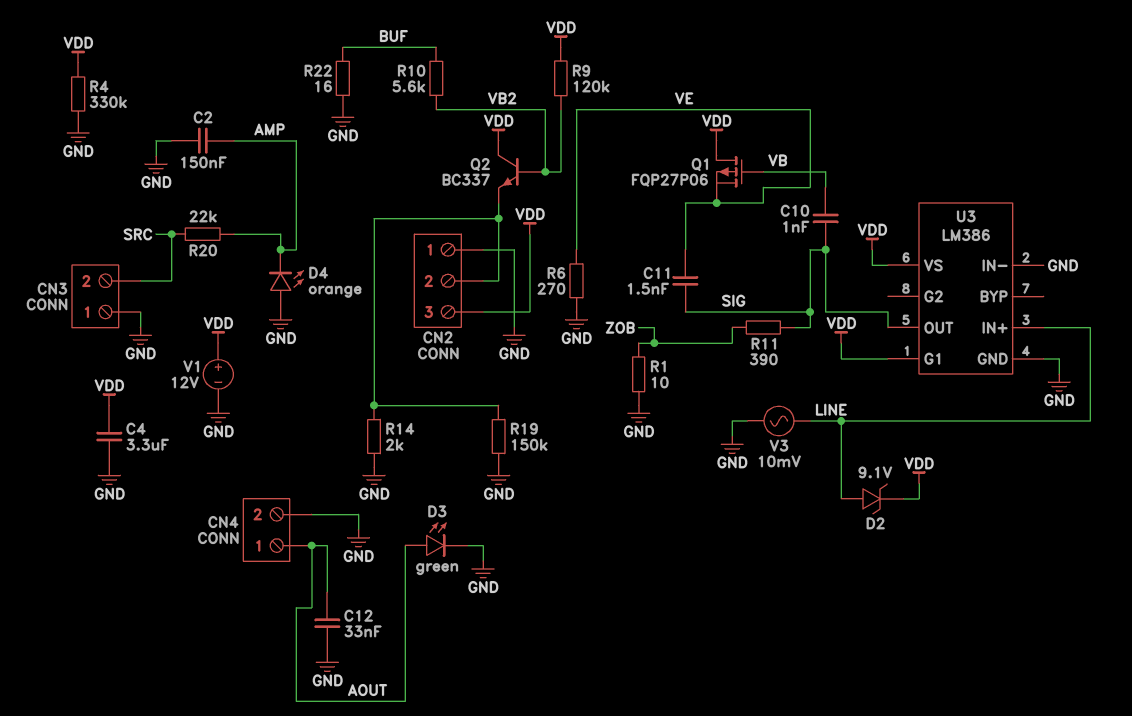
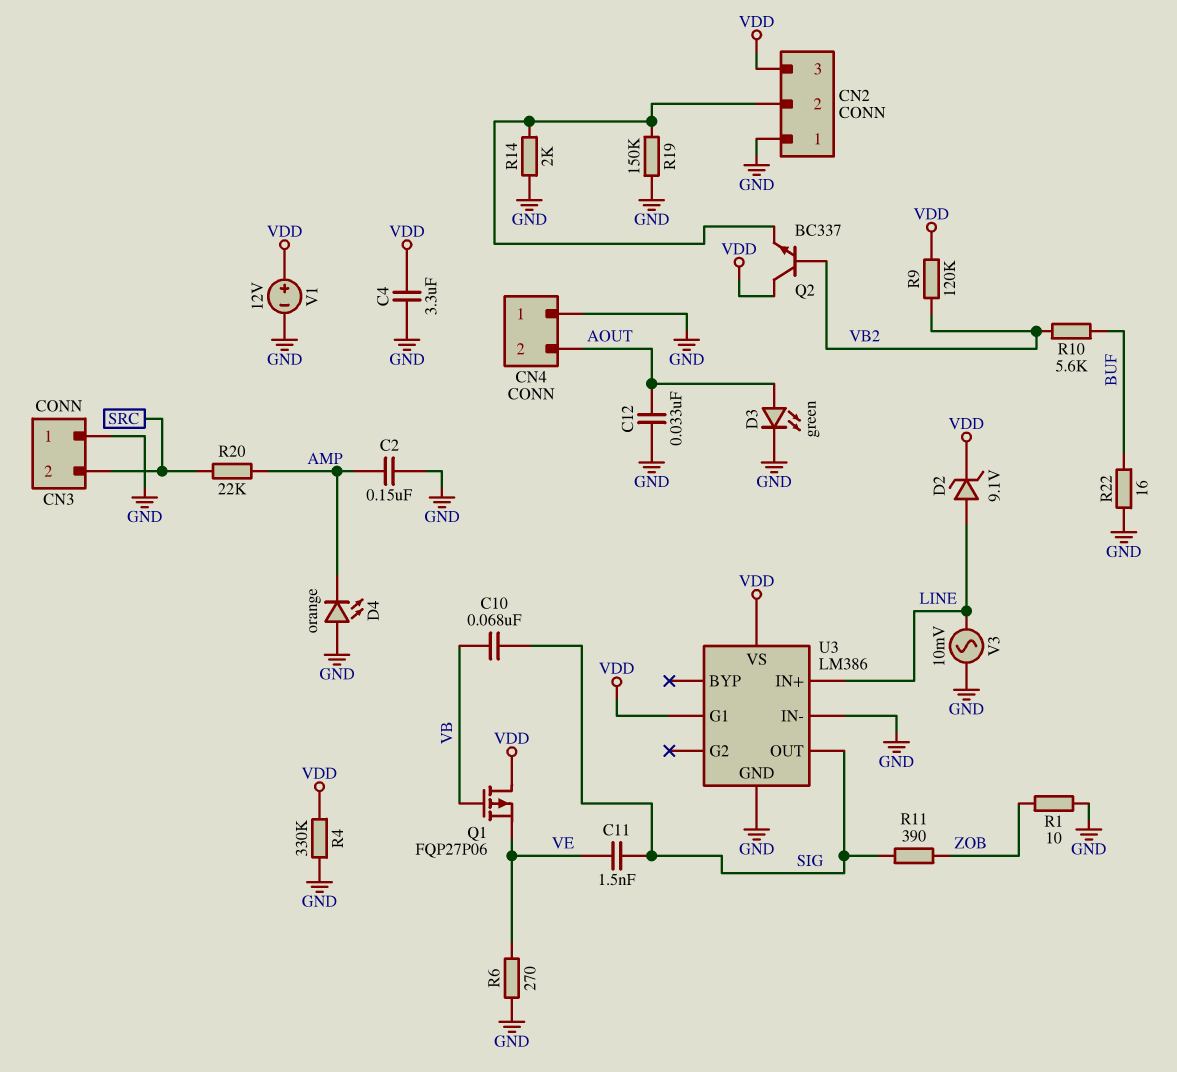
C10: 1nF (SIG, VB) -> 68nF (SIG, VB)
CN4 pin 1: AOUT -> GND
CN4 pin 2: GND -> AOUT

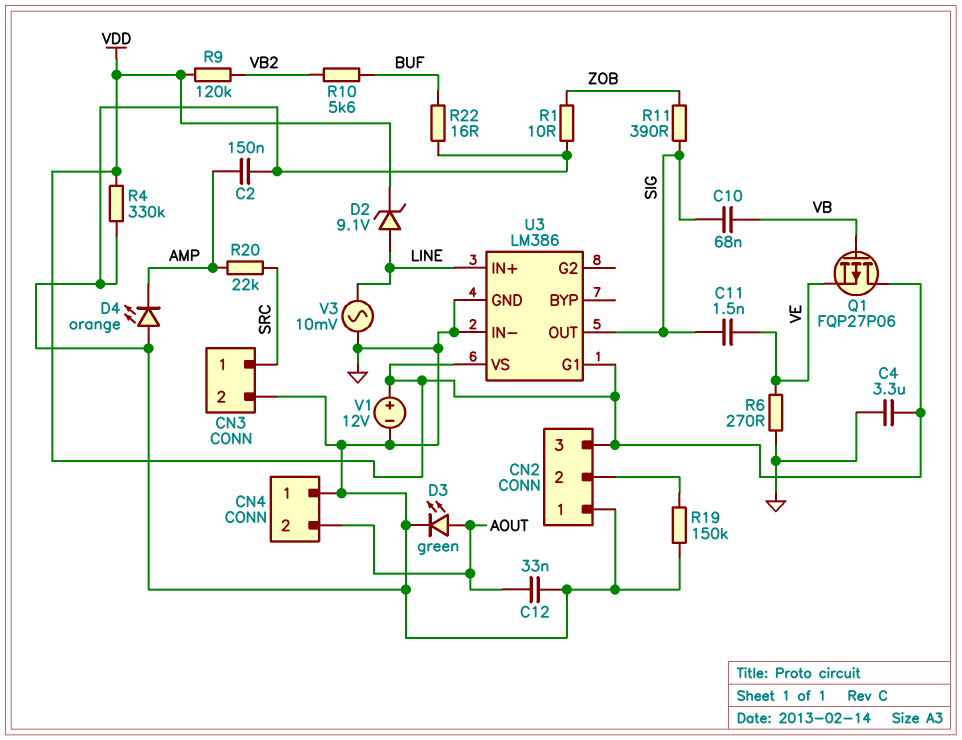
CN3 pin 1: GND -> SRC
CN3 pin 2: SRC -> GND
Q2: NPN BC337 (B VB2, C VDD, E CN2/2) -> none
R14: 2k (CN2/2, GND) -> none

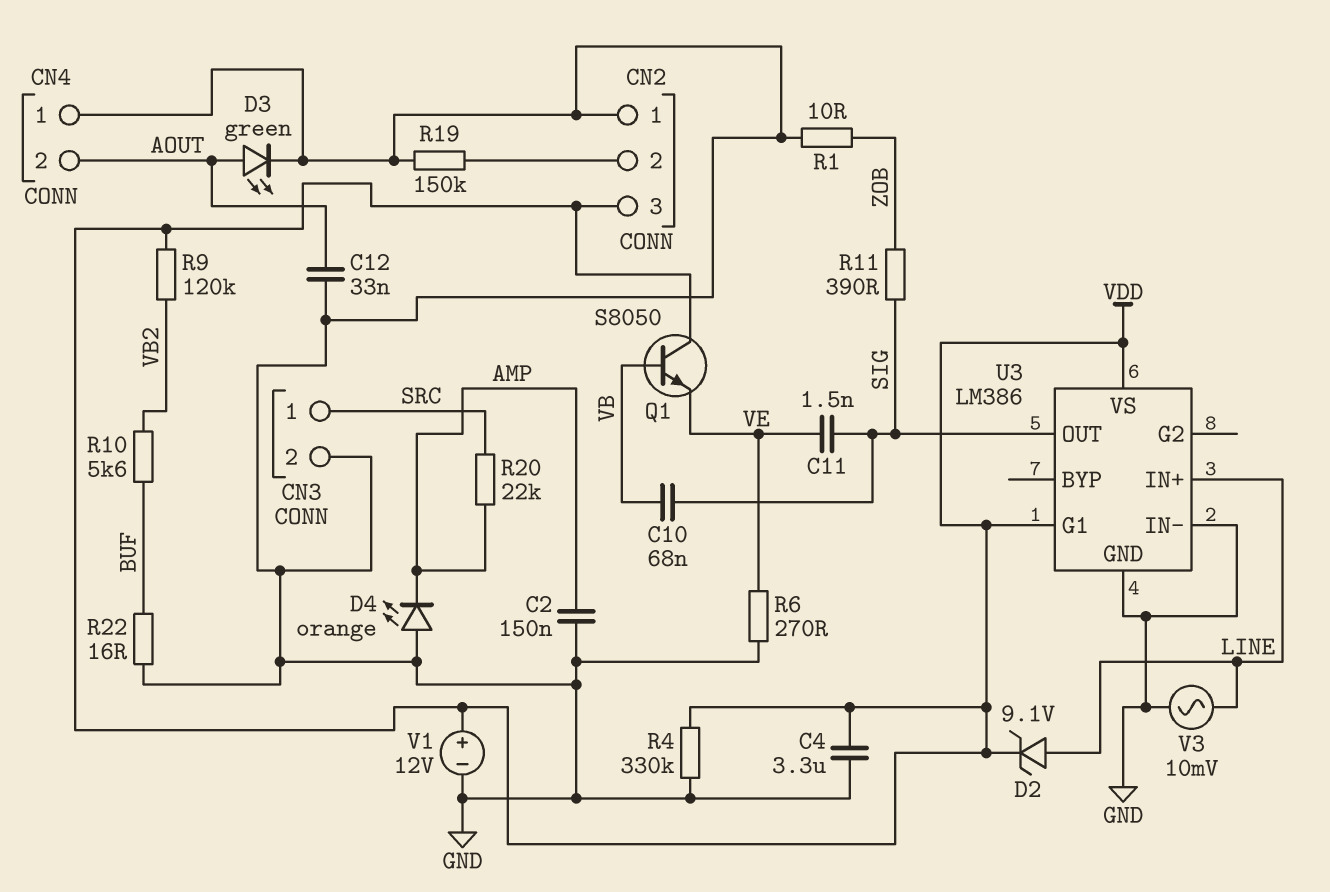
Q1: PMOS FQP27P06 (G VB, D VDD, S VE) -> NPN S8050 (B VB, C VDD, E VE)

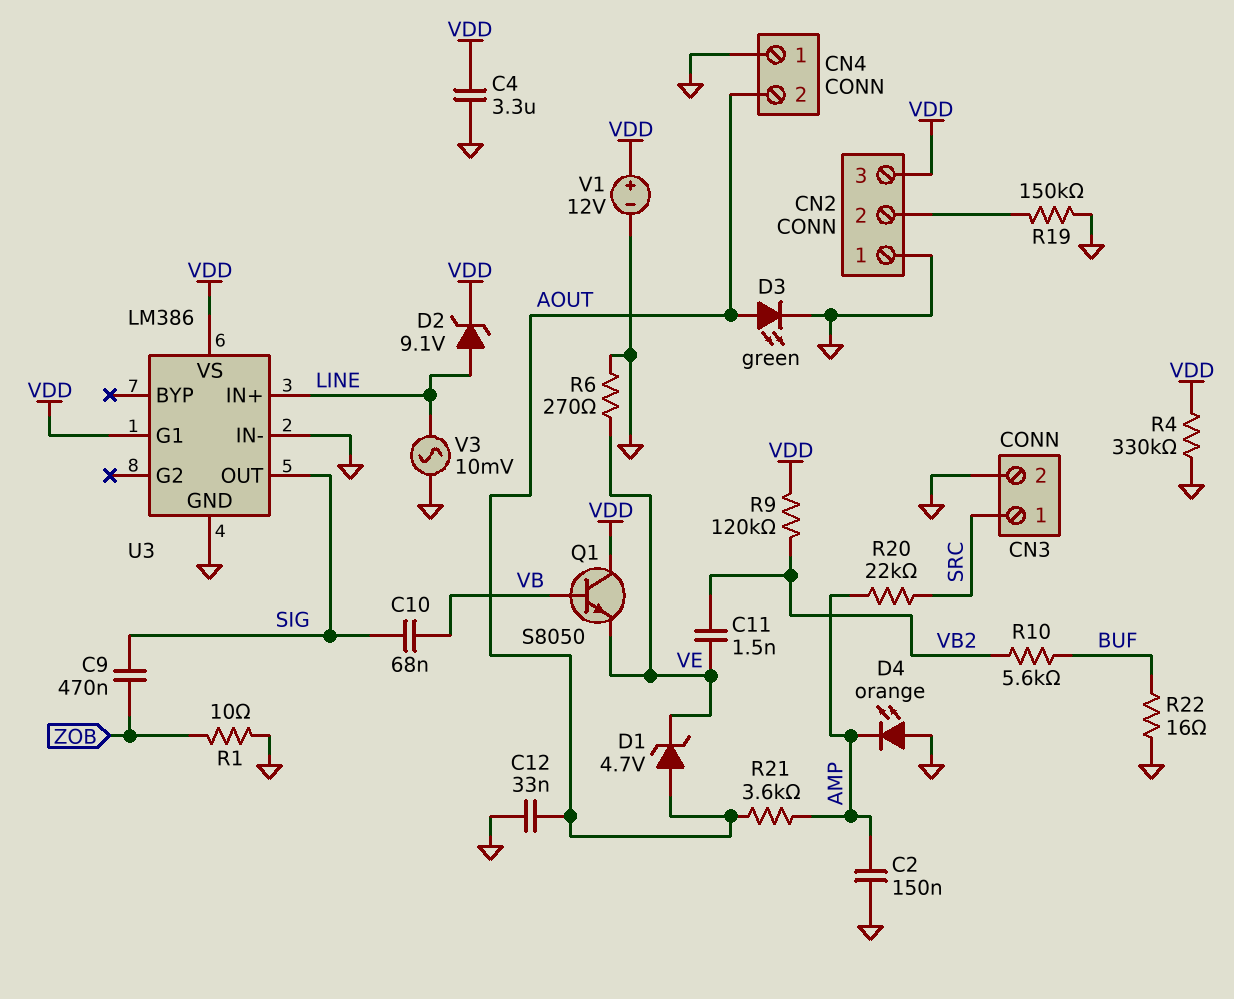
C9: none -> 470nF (SIG, ZOB)
C11: 1.5nF (SIG, VE) -> 1.5nF (VB2, VE)
D1: none -> zener 4.7V (A AOUT, K VE)
R11: 390 (SIG, ZOB) -> none
R21: none -> 3.6k (AMP, AOUT)

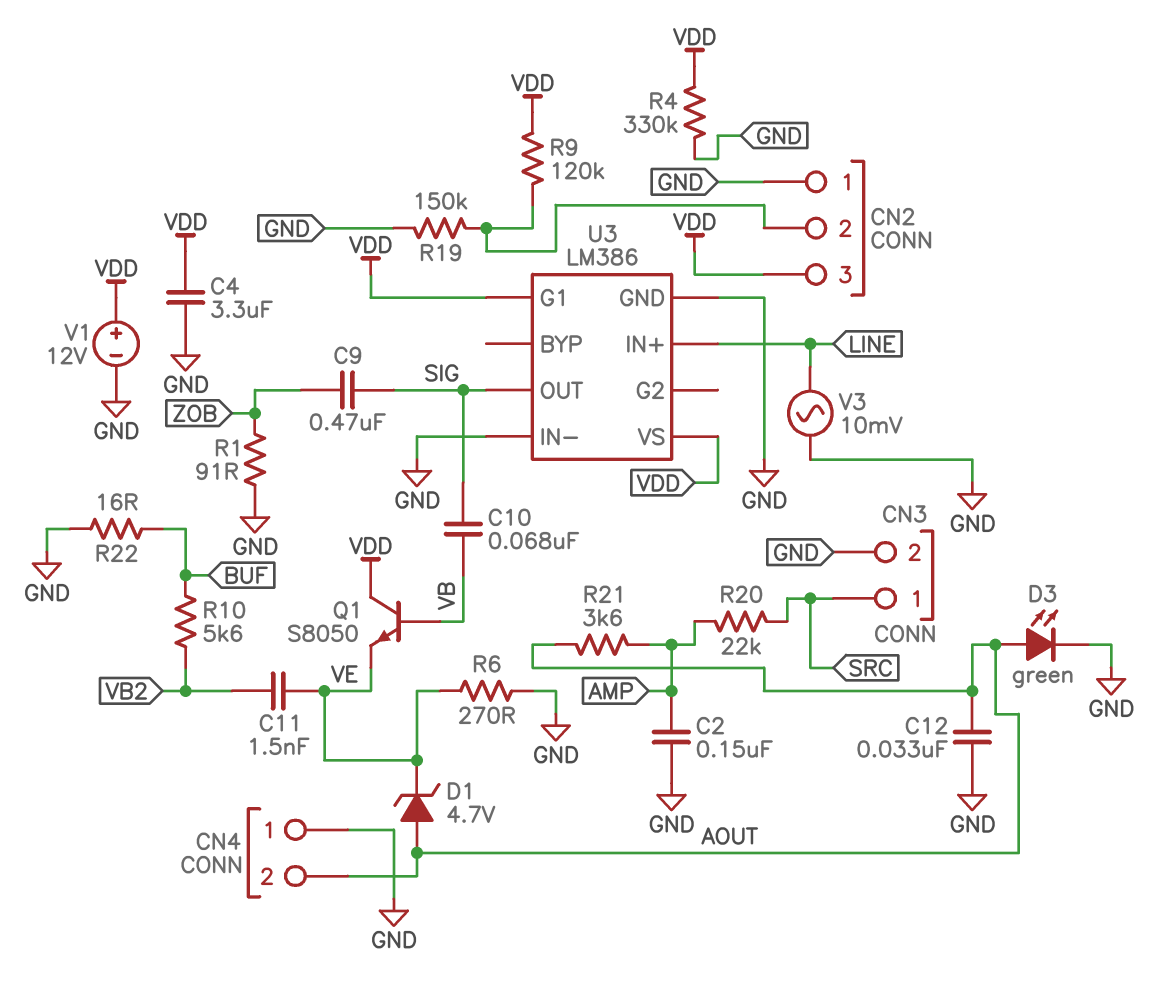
D2: zener 9.1V (A LINE, K VDD) -> none
D4: LED orange (A GND, K AMP) -> none
R1: 10 (GND, ZOB) -> 91 (GND, ZOB)
R9: 120k (VB2, VDD) -> 120k (CN2/2, VDD)

